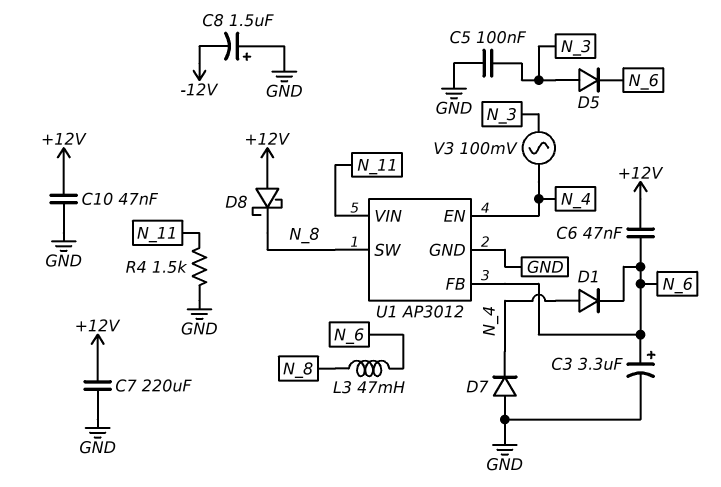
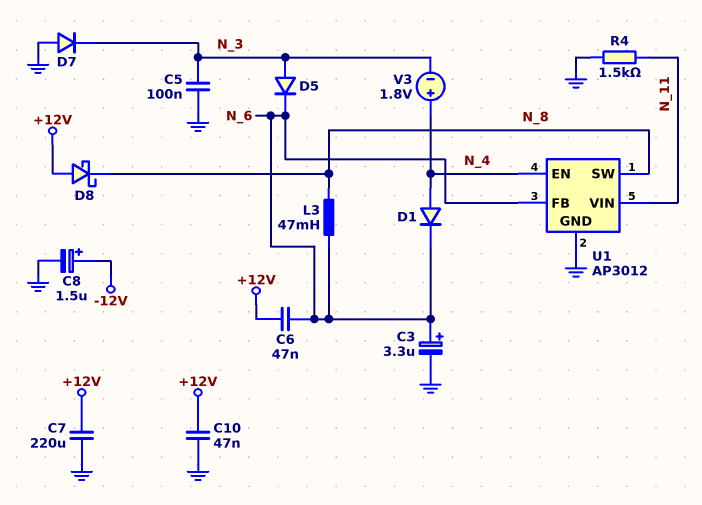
C8: 1.5uF (plus GND, minus -12V) -> 1.5uF (plus -12V, minus GND)
D7: diode (A GND, K N_4) -> diode (A GND, K N_3)
V3: AC 100mV (N_3, N_4) -> 1.8V (plus N_4, minus N_3)

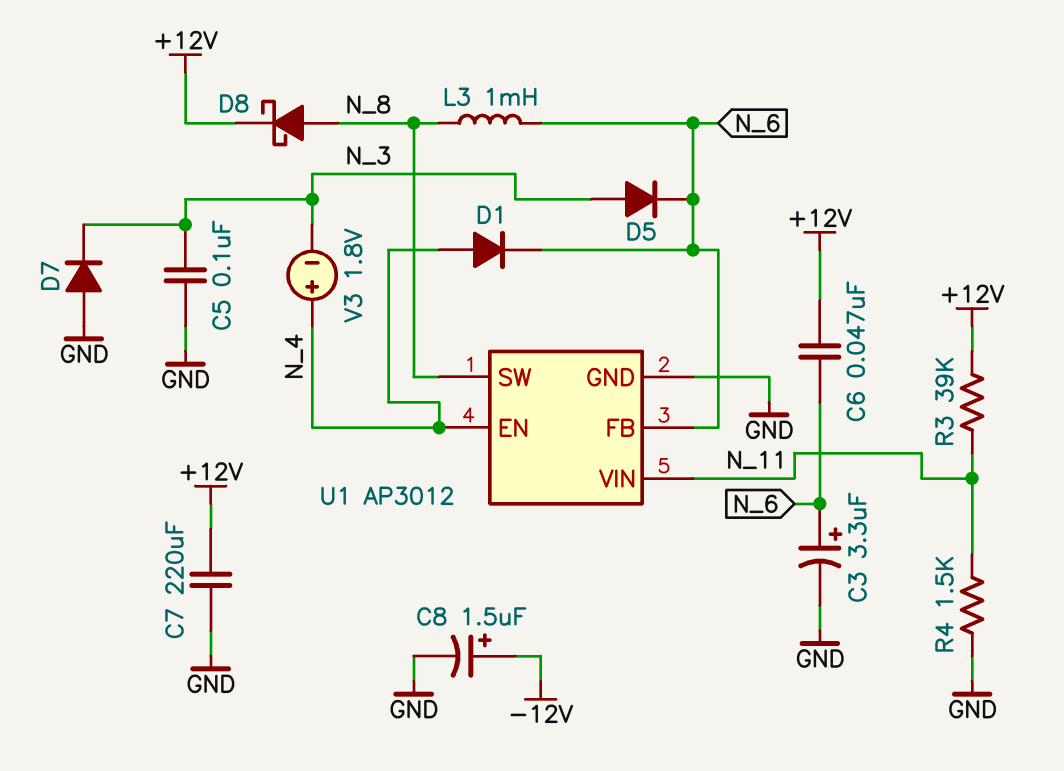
C10: 47nF (+12V, GND) -> none
D8: schottky (A +12V, K N_8) -> schottky (A N_8, K +12V)
L3: 47mH (N_6, N_8) -> 1mH (N_6, N_8)
R3: none -> 39k (+12V, N_11)

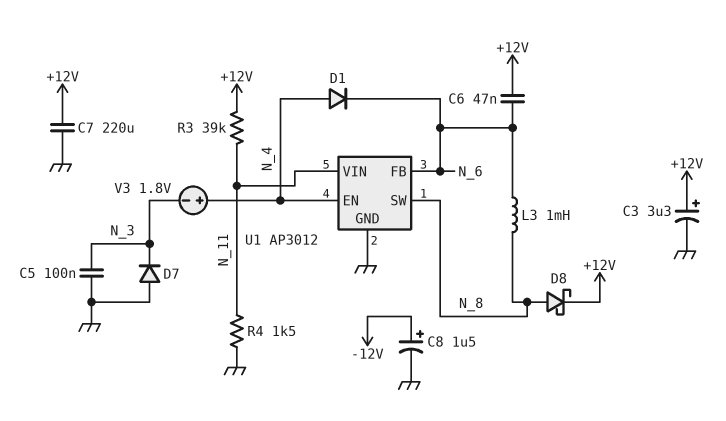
C3: 3.3uF (plus N_6, minus GND) -> 3.3uF (plus +12V, minus GND)
D5: diode (A N_3, K N_6) -> none

